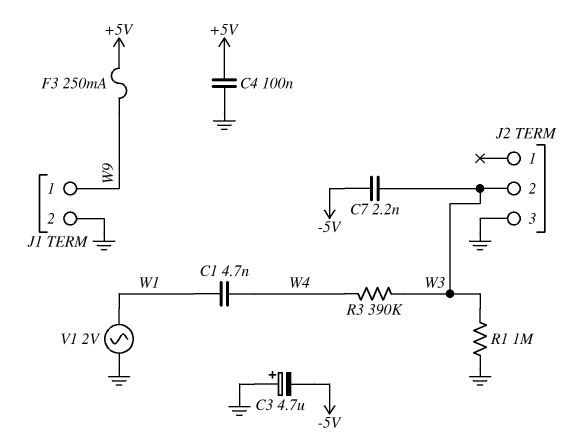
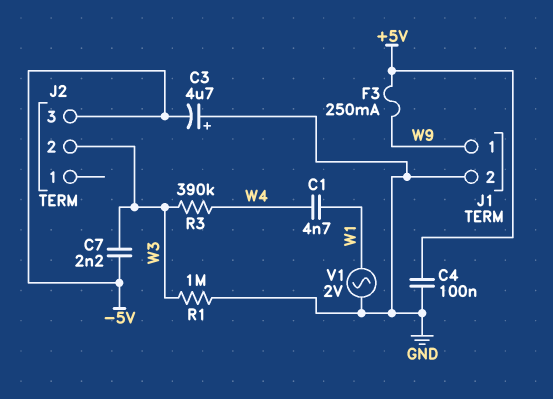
J2 pin 3: GND -> -5V

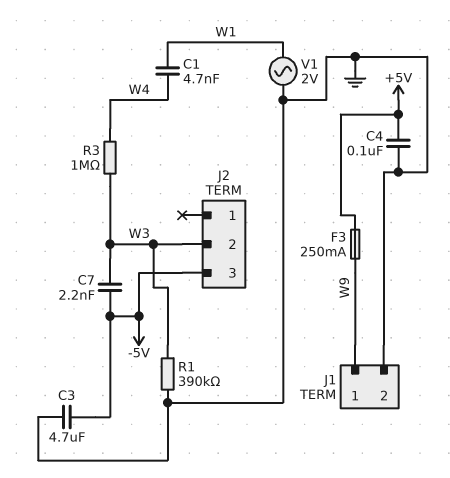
C3: 4.7uF (plus GND, minus -5V) -> 4.7uF (-5V, GND)
R1: 1M (GND, W3) -> 390k (GND, W3)
R3: 390k (W3, W4) -> 1M (W3, W4)

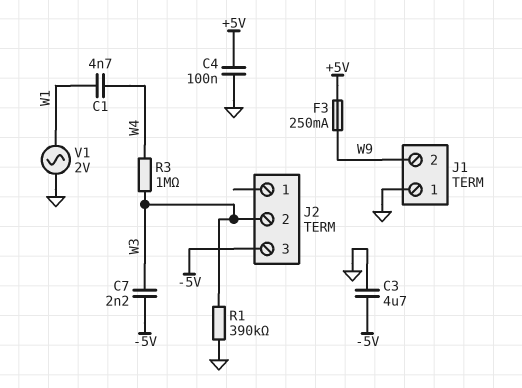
J1 pin 1: W9 -> GND
J1 pin 2: GND -> W9

